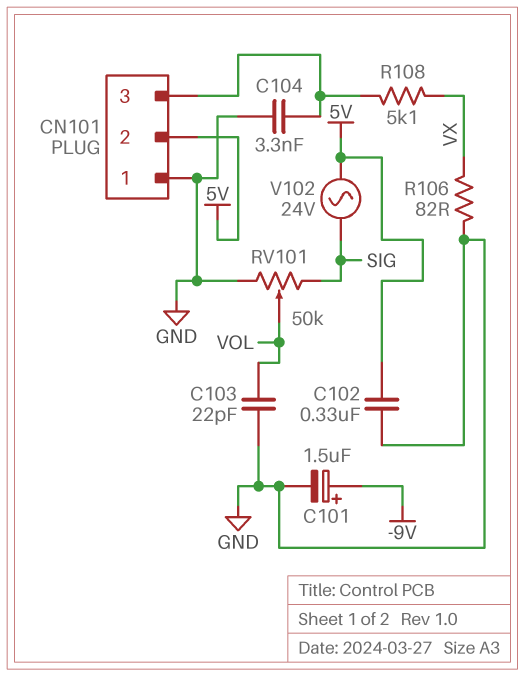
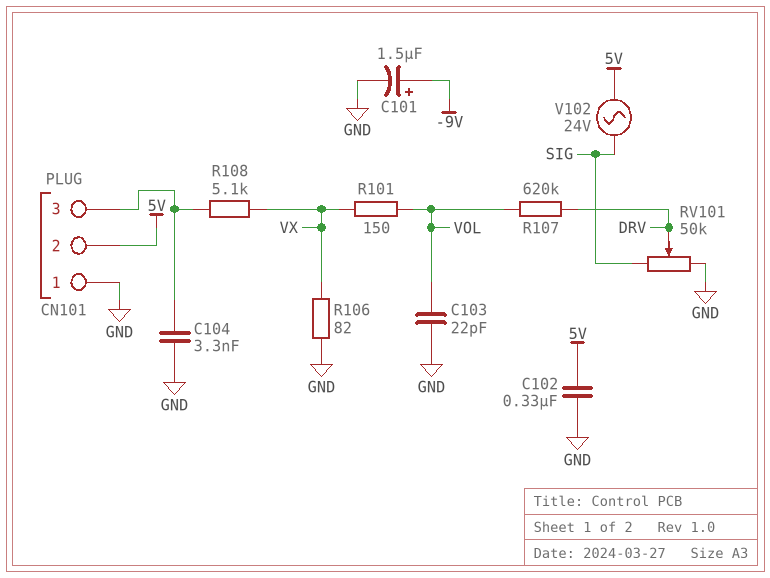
R101: none -> 150 (VOL, VX)
R107: none -> 620k (DRV, VOL)
RV101: 50k (GND, SIG, wiper VOL) -> 50k (GND, SIG, wiper DRV)

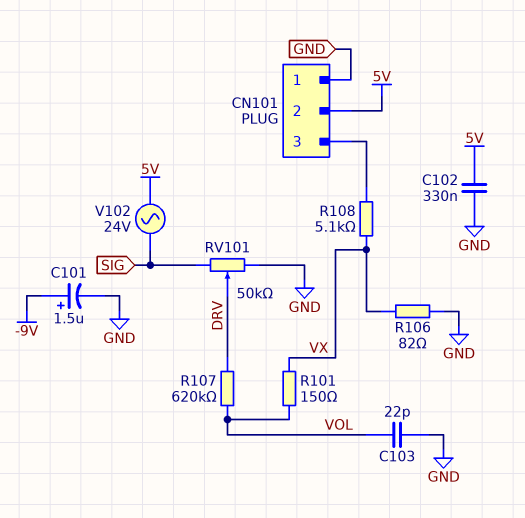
C104: 3.3nF (CN101/3, GND) -> none

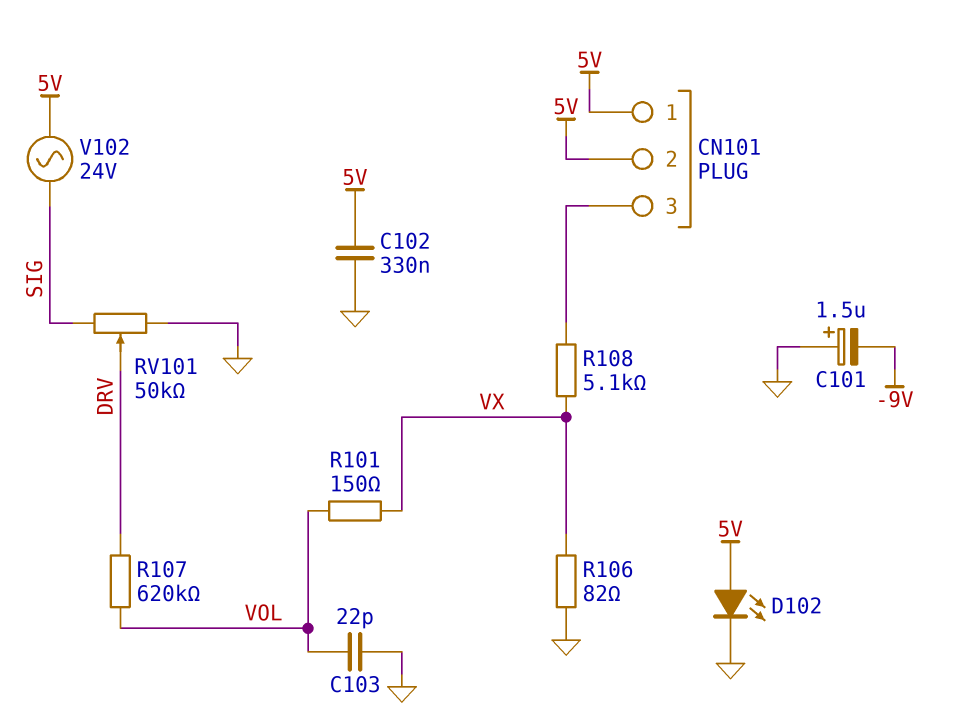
C101: 1.5uF (plus -9V, minus GND) -> 1.5uF (plus GND, minus -9V)
CN101 pin 1: GND -> 5V
D102: none -> LED (A 5V, K GND)

